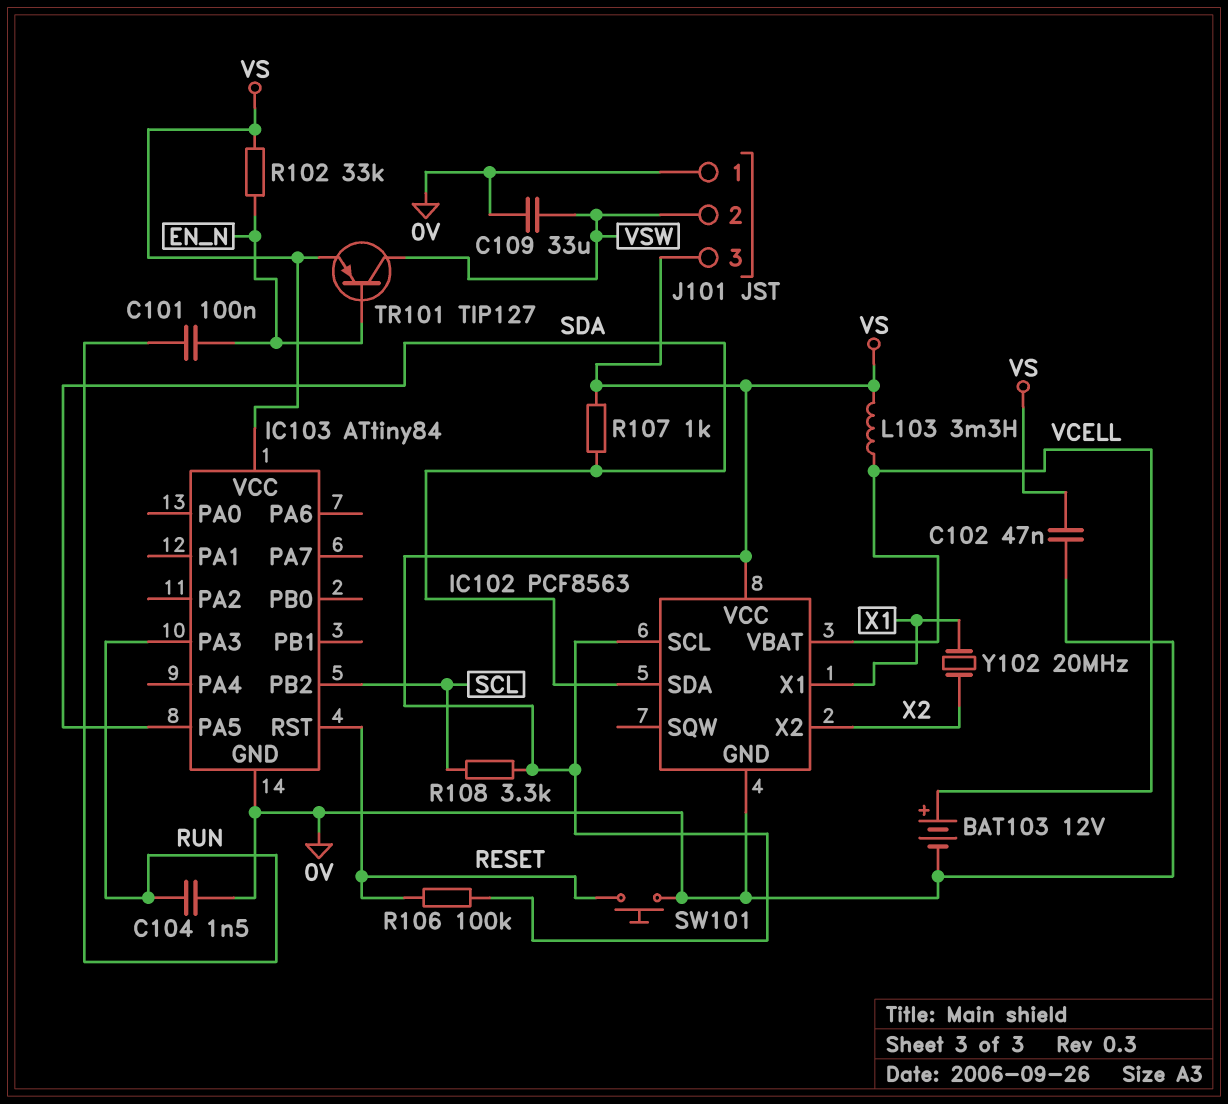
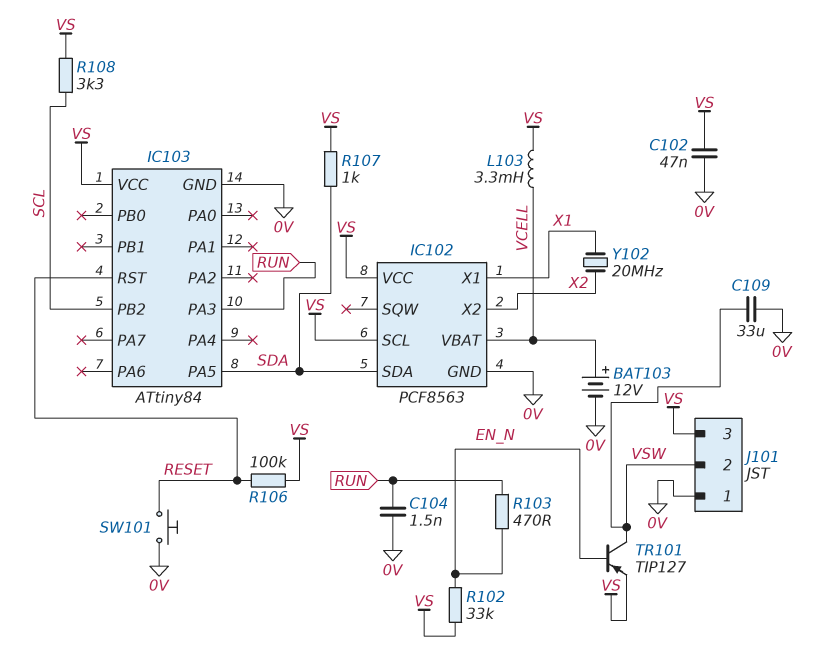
C101: 100nF (EN_N, RUN) -> none
R103: none -> 470 (EN_N, RUN)

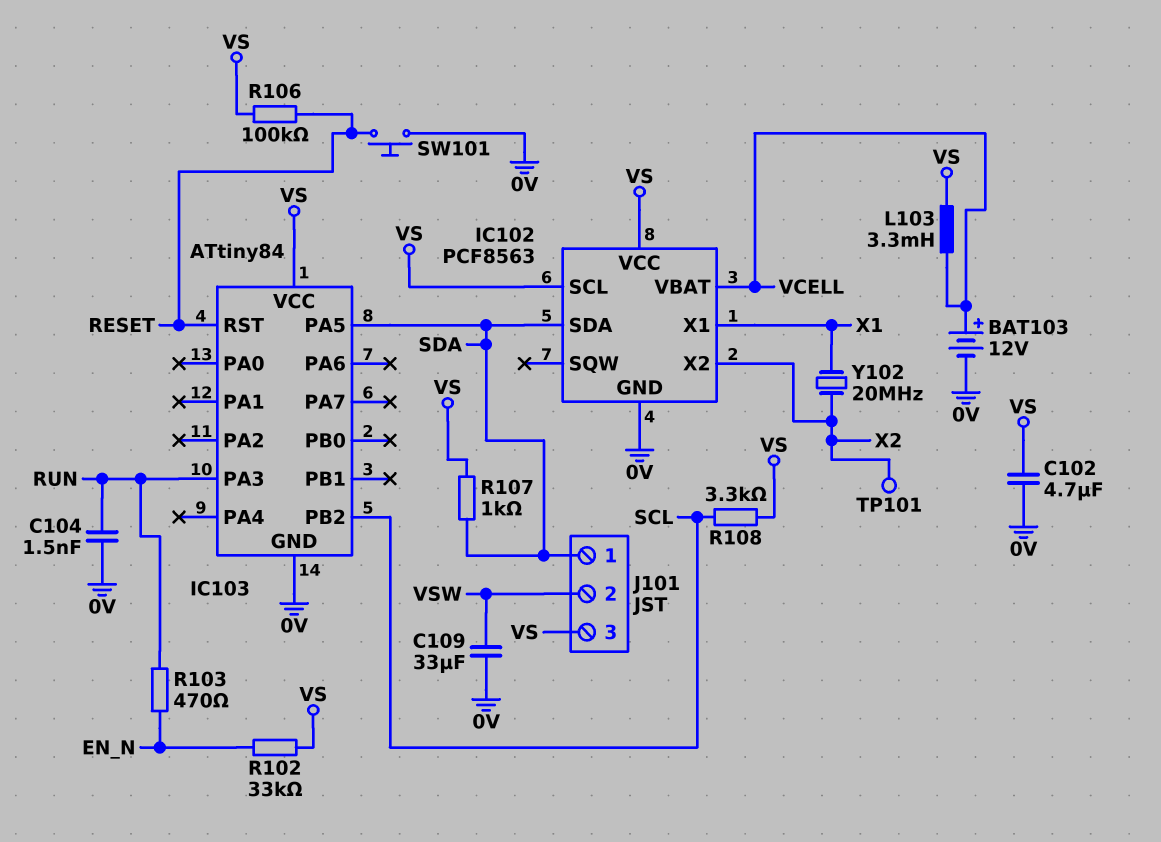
C102: 47nF (0V, VS) -> 4.7uF (0V, VS)
J101 pin 1: 0V -> SDA
TP101: none -> test point (X2)
TR101: PNP TIP127 (B EN_N, C VSW, E VS) -> none

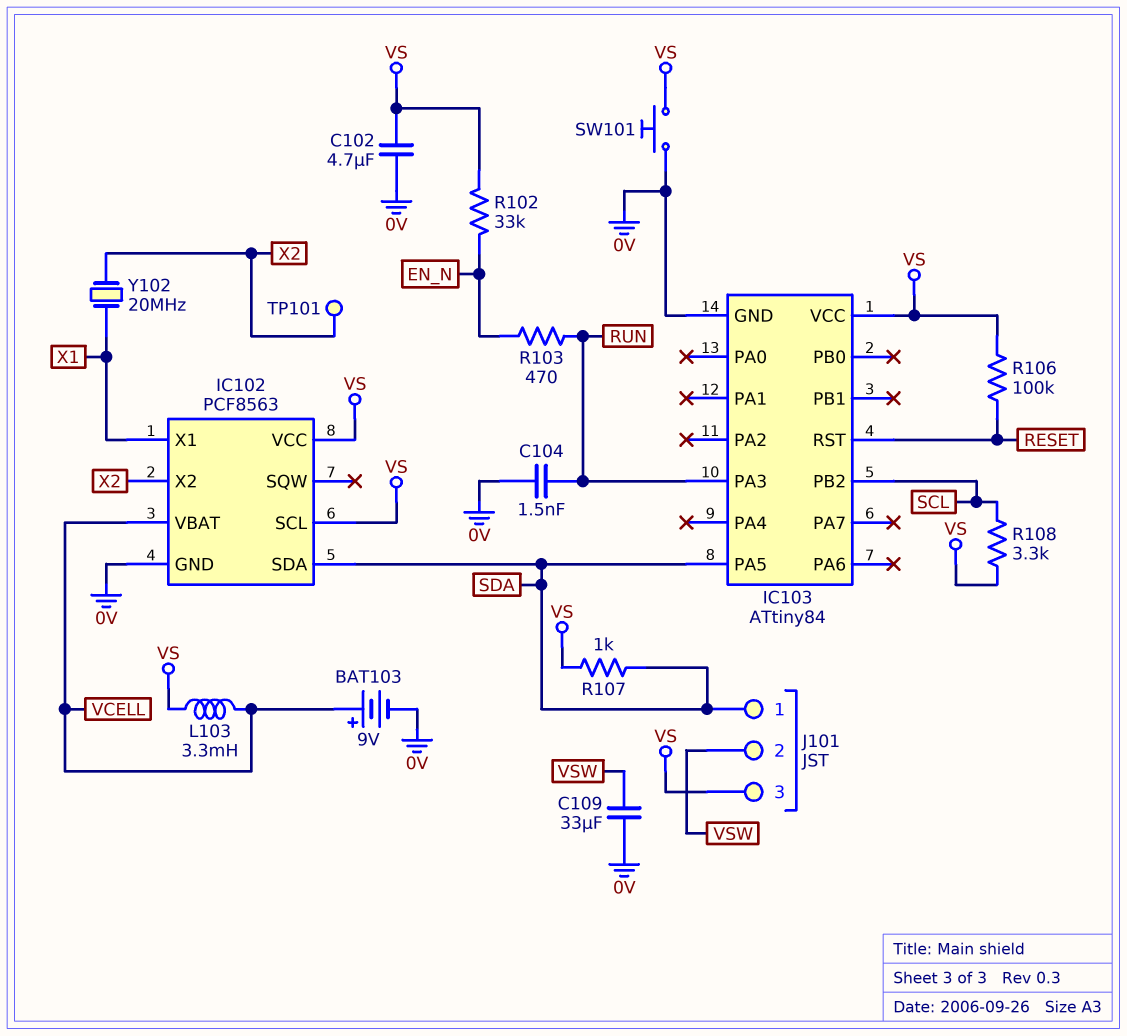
BAT103: 12V (plus VCELL, minus 0V) -> 9V (plus VCELL, minus 0V)
SW101: button (0V, RESET) -> button (0V, VS)

